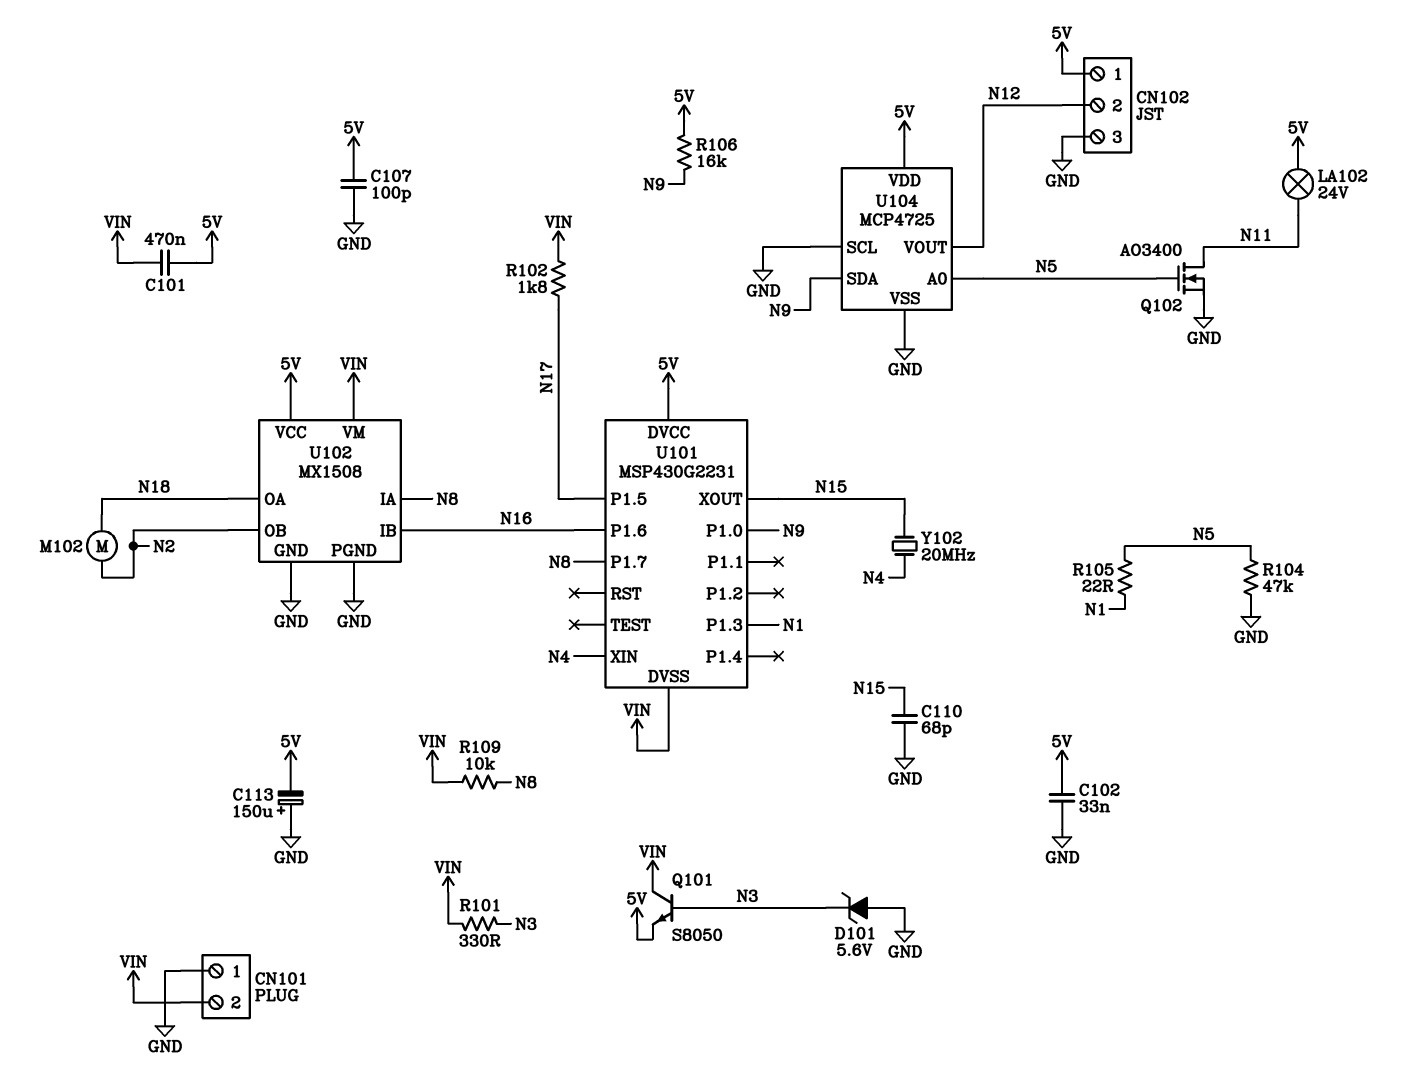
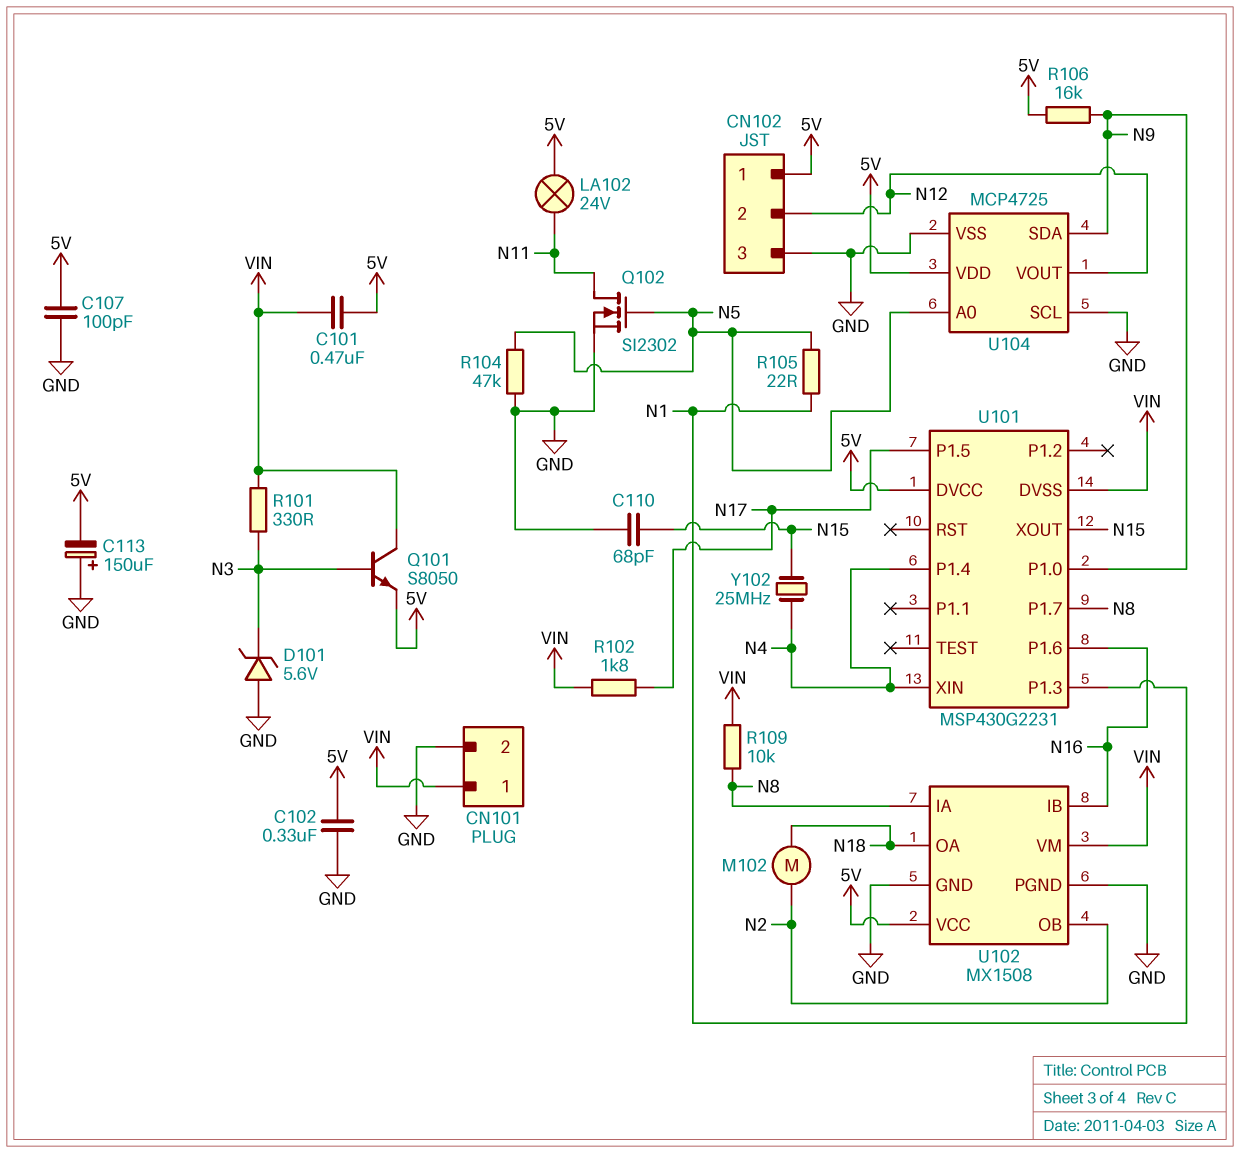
C102: 33nF (5V, GND) -> 330nF (5V, GND)
CN101 pin 1: GND -> VIN
CN101 pin 2: VIN -> GND
Q102: NMOS AO3400 (G N5, D N11, S GND) -> NMOS SI2302 (G N5, D N11, S GND)
U101 pin P1.4: none -> N4
Y102: 20MHz (N4, N15) -> 25MHz (N4, N15)

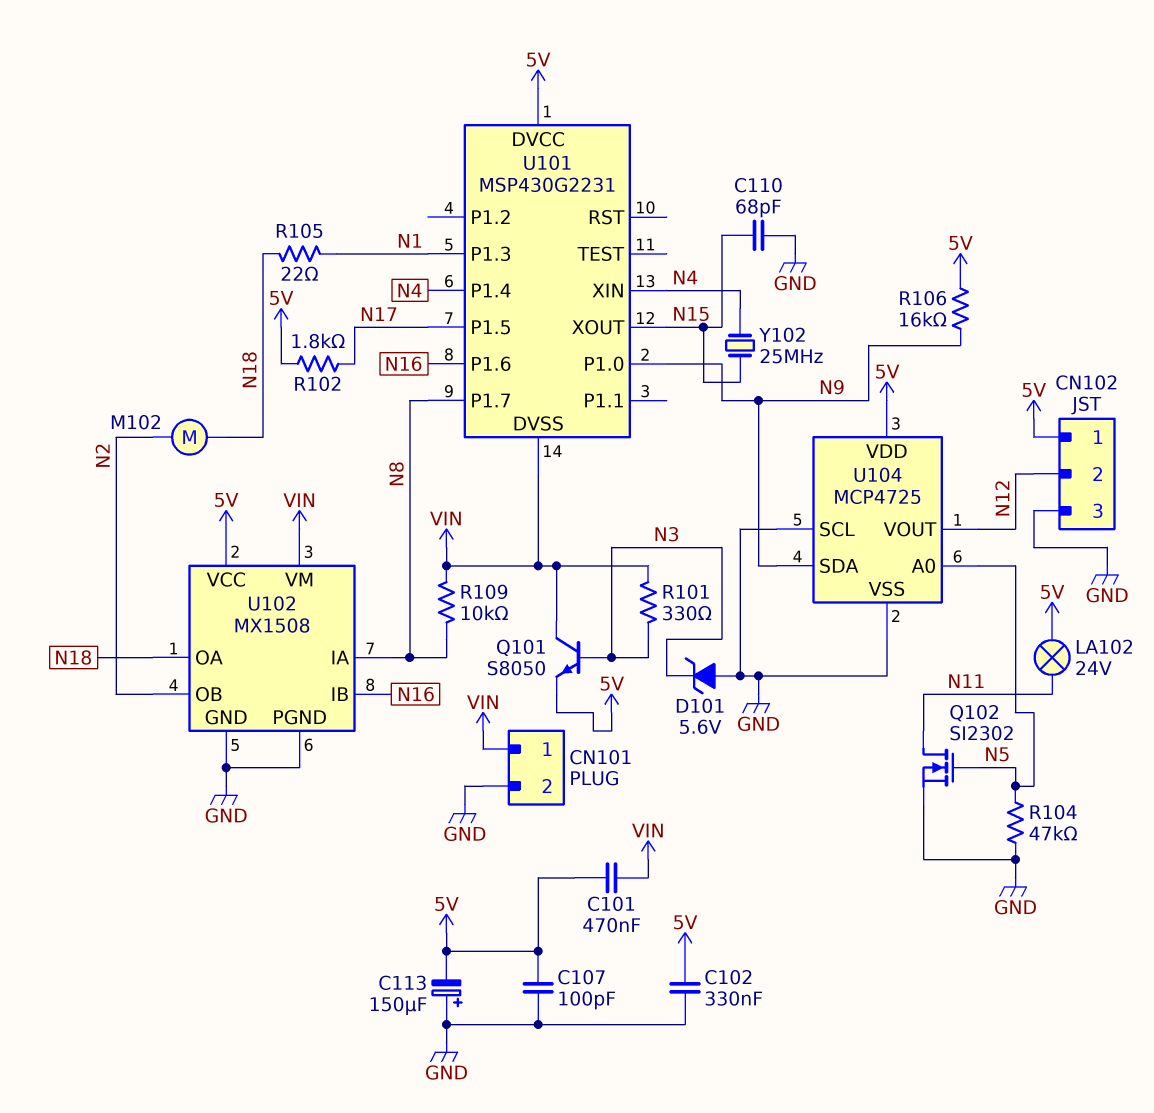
R102: 1.8k (N17, VIN) -> 1.8k (5V, N17)
R105: 22 (N1, N5) -> 22 (N1, N18)

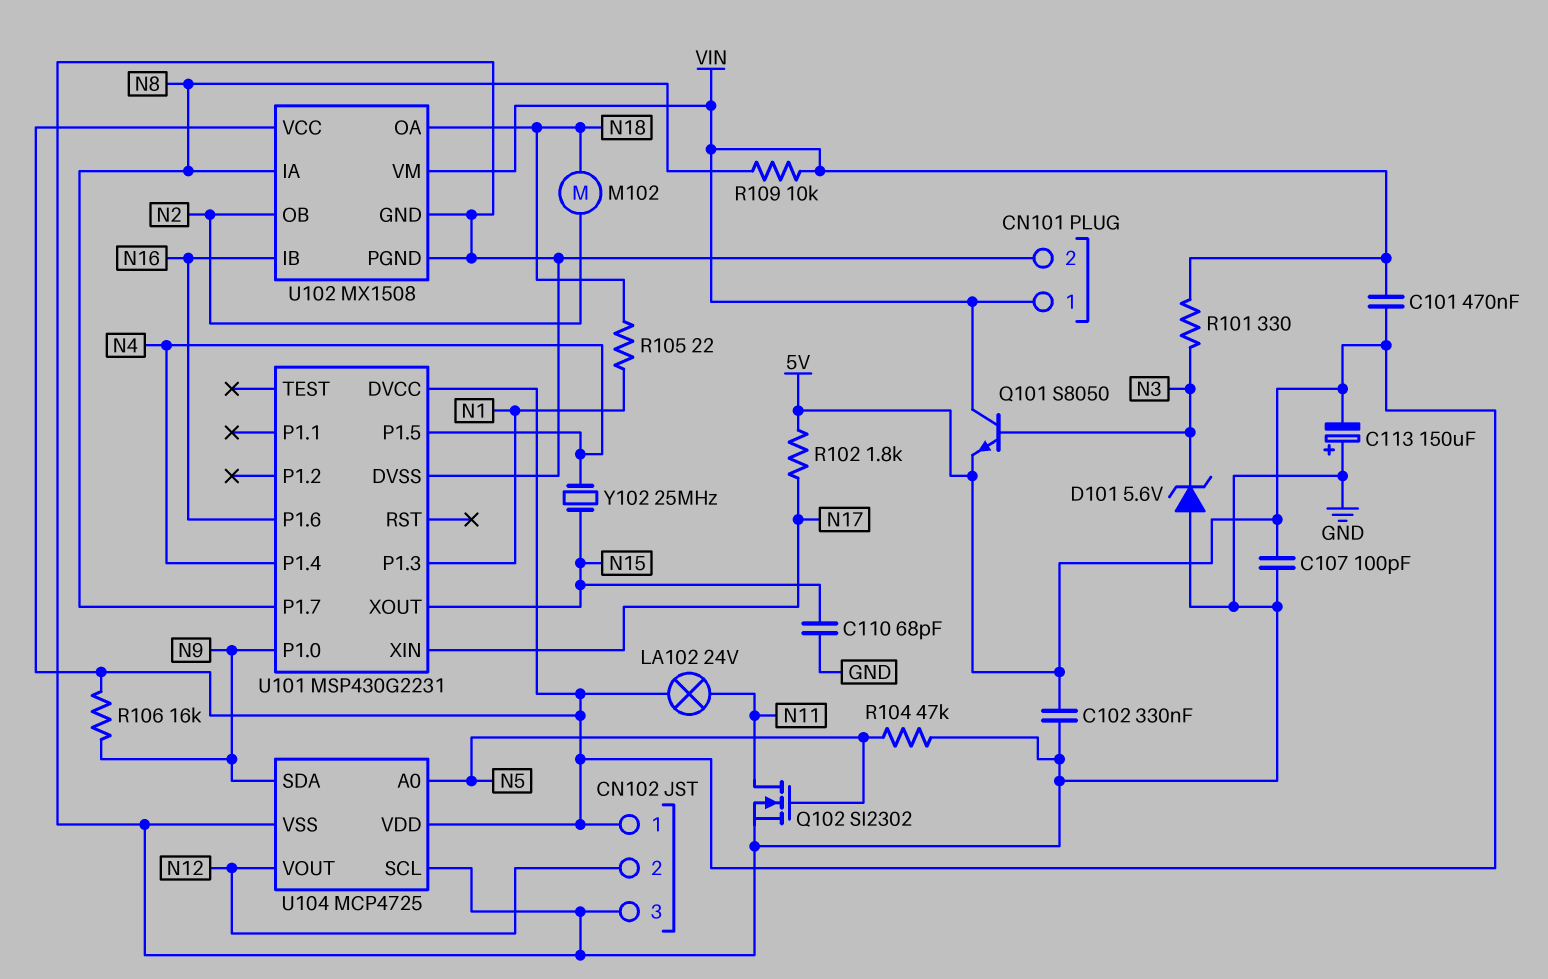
U101 pin DVSS: VIN -> GND
U101 pin P1.5: N17 -> N4
U101 pin XIN: N4 -> N17

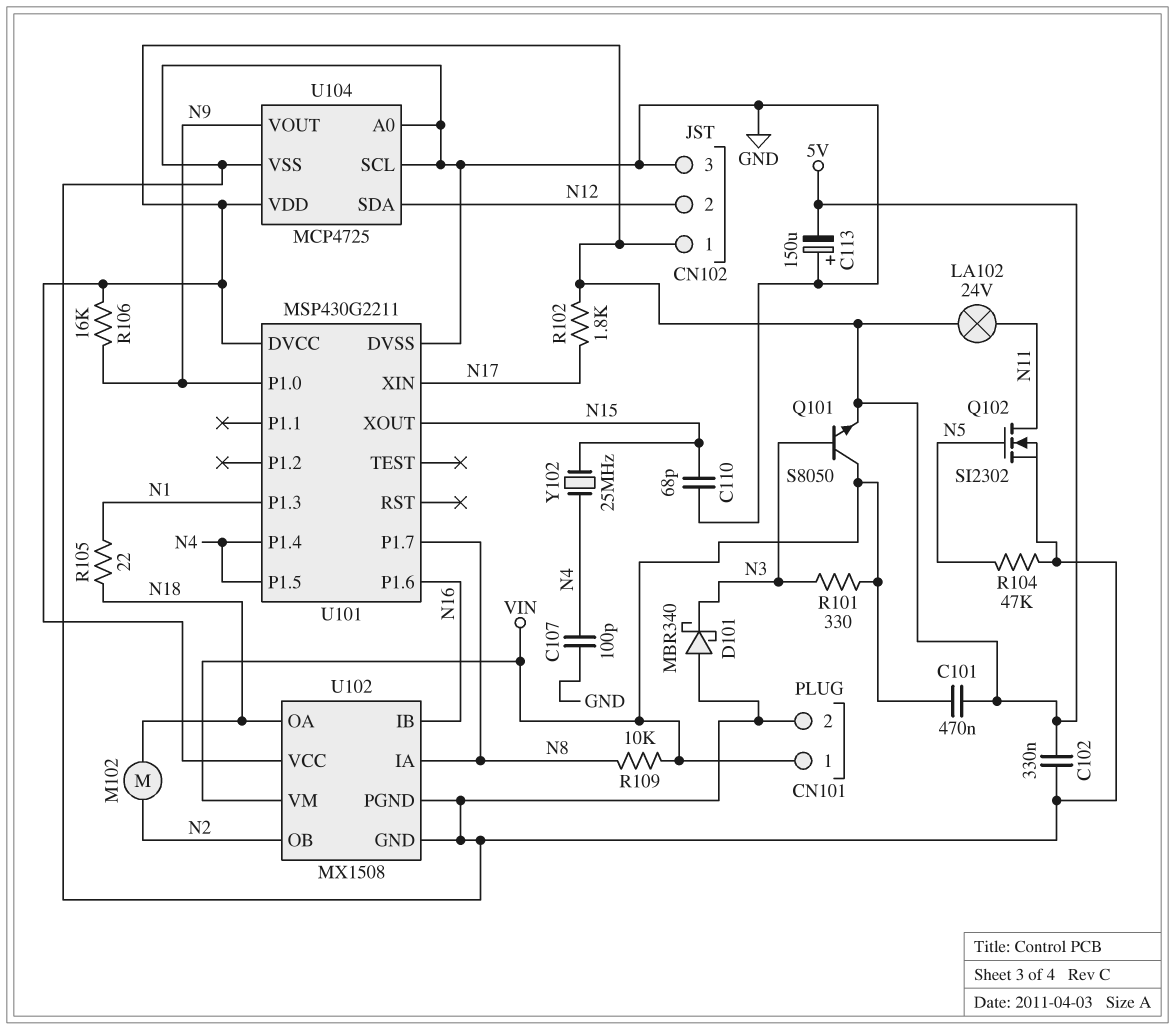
C107: 100pF (5V, GND) -> 100pF (GND, N4)
D101: zener 5.6V (A GND, K N3) -> schottky MBR340 (A GND, K N3)
U101: MSP430G2231 -> MSP430G2211
U104 pin A0: N5 -> GND
U104 pin SDA: N9 -> N12
U104 pin VOUT: N12 -> N9

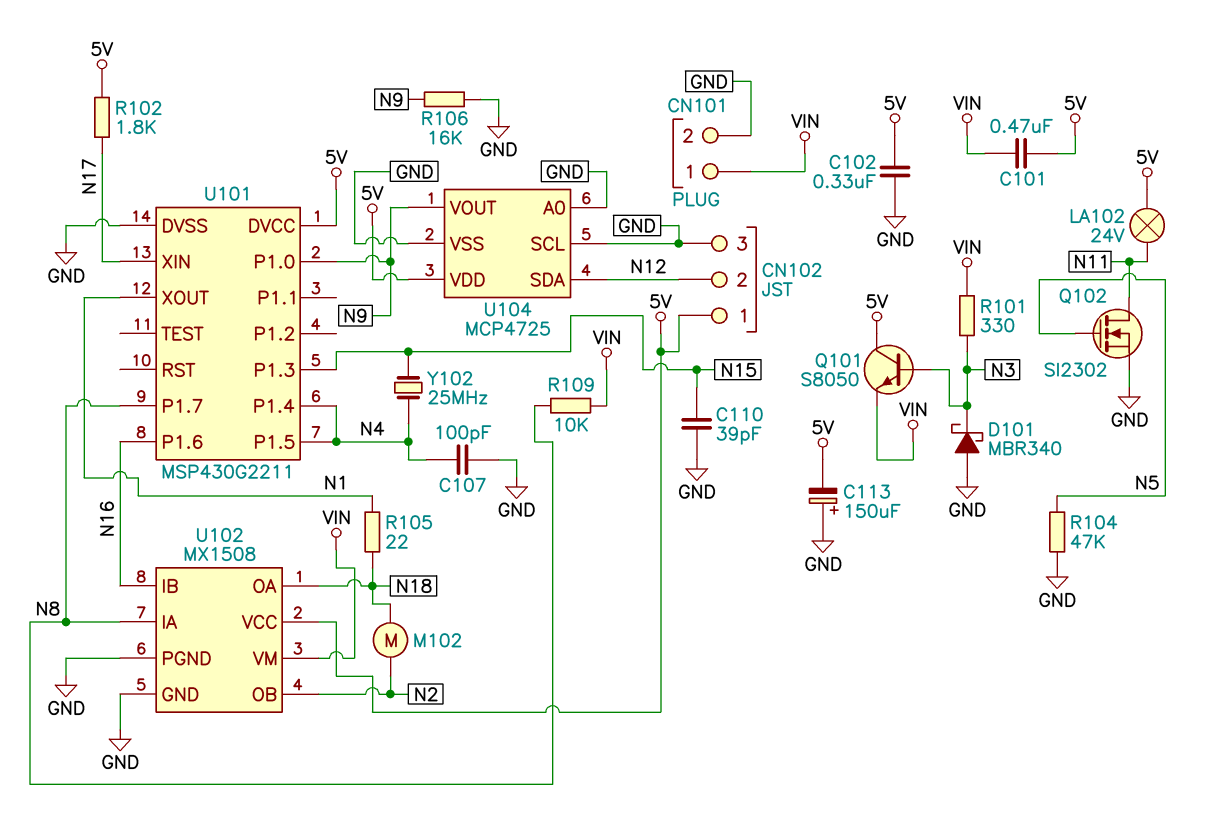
C110: 68pF (GND, N15) -> 39pF (GND, N15)
Q101: NPN S8050 (B N3, C VIN, E 5V) -> NPN S8050 (B N3, C 5V, E VIN)
R106: 16k (5V, N9) -> 16k (GND, N9)
U101 pin P1.3: N1 -> N15
U101 pin XOUT: N15 -> N1

